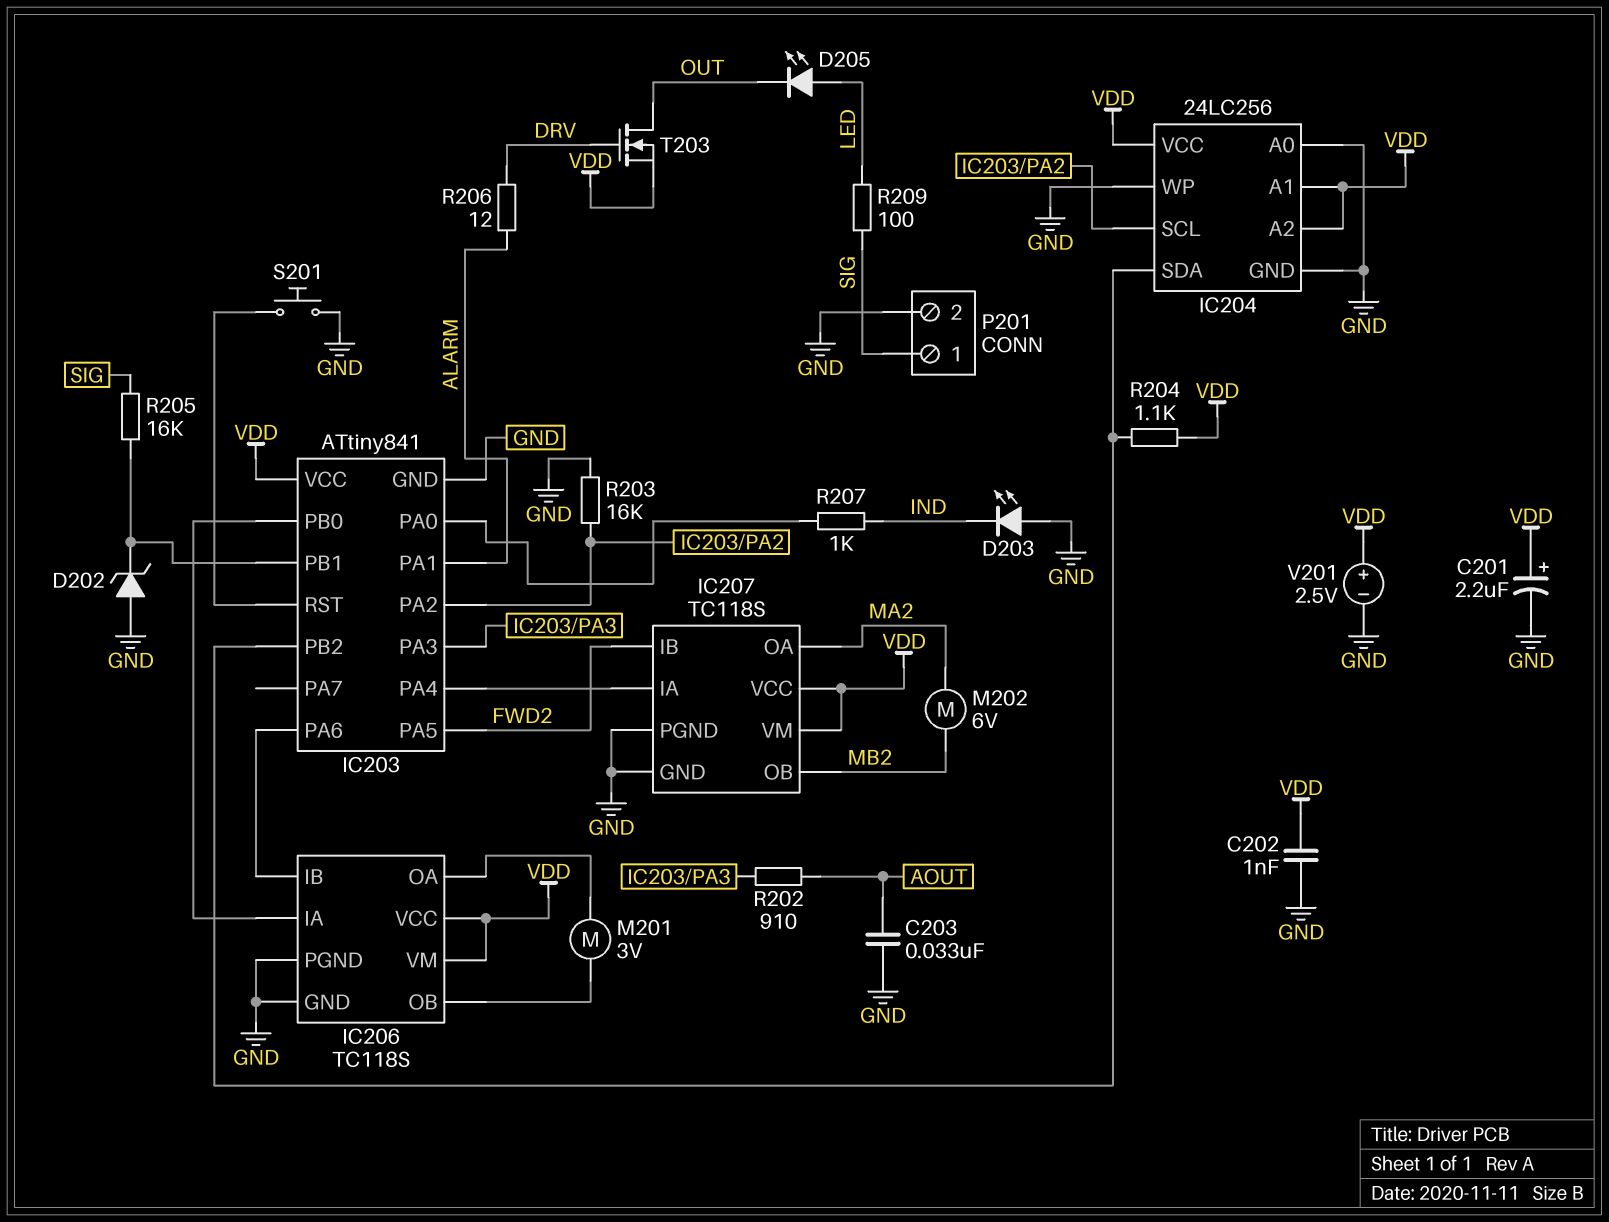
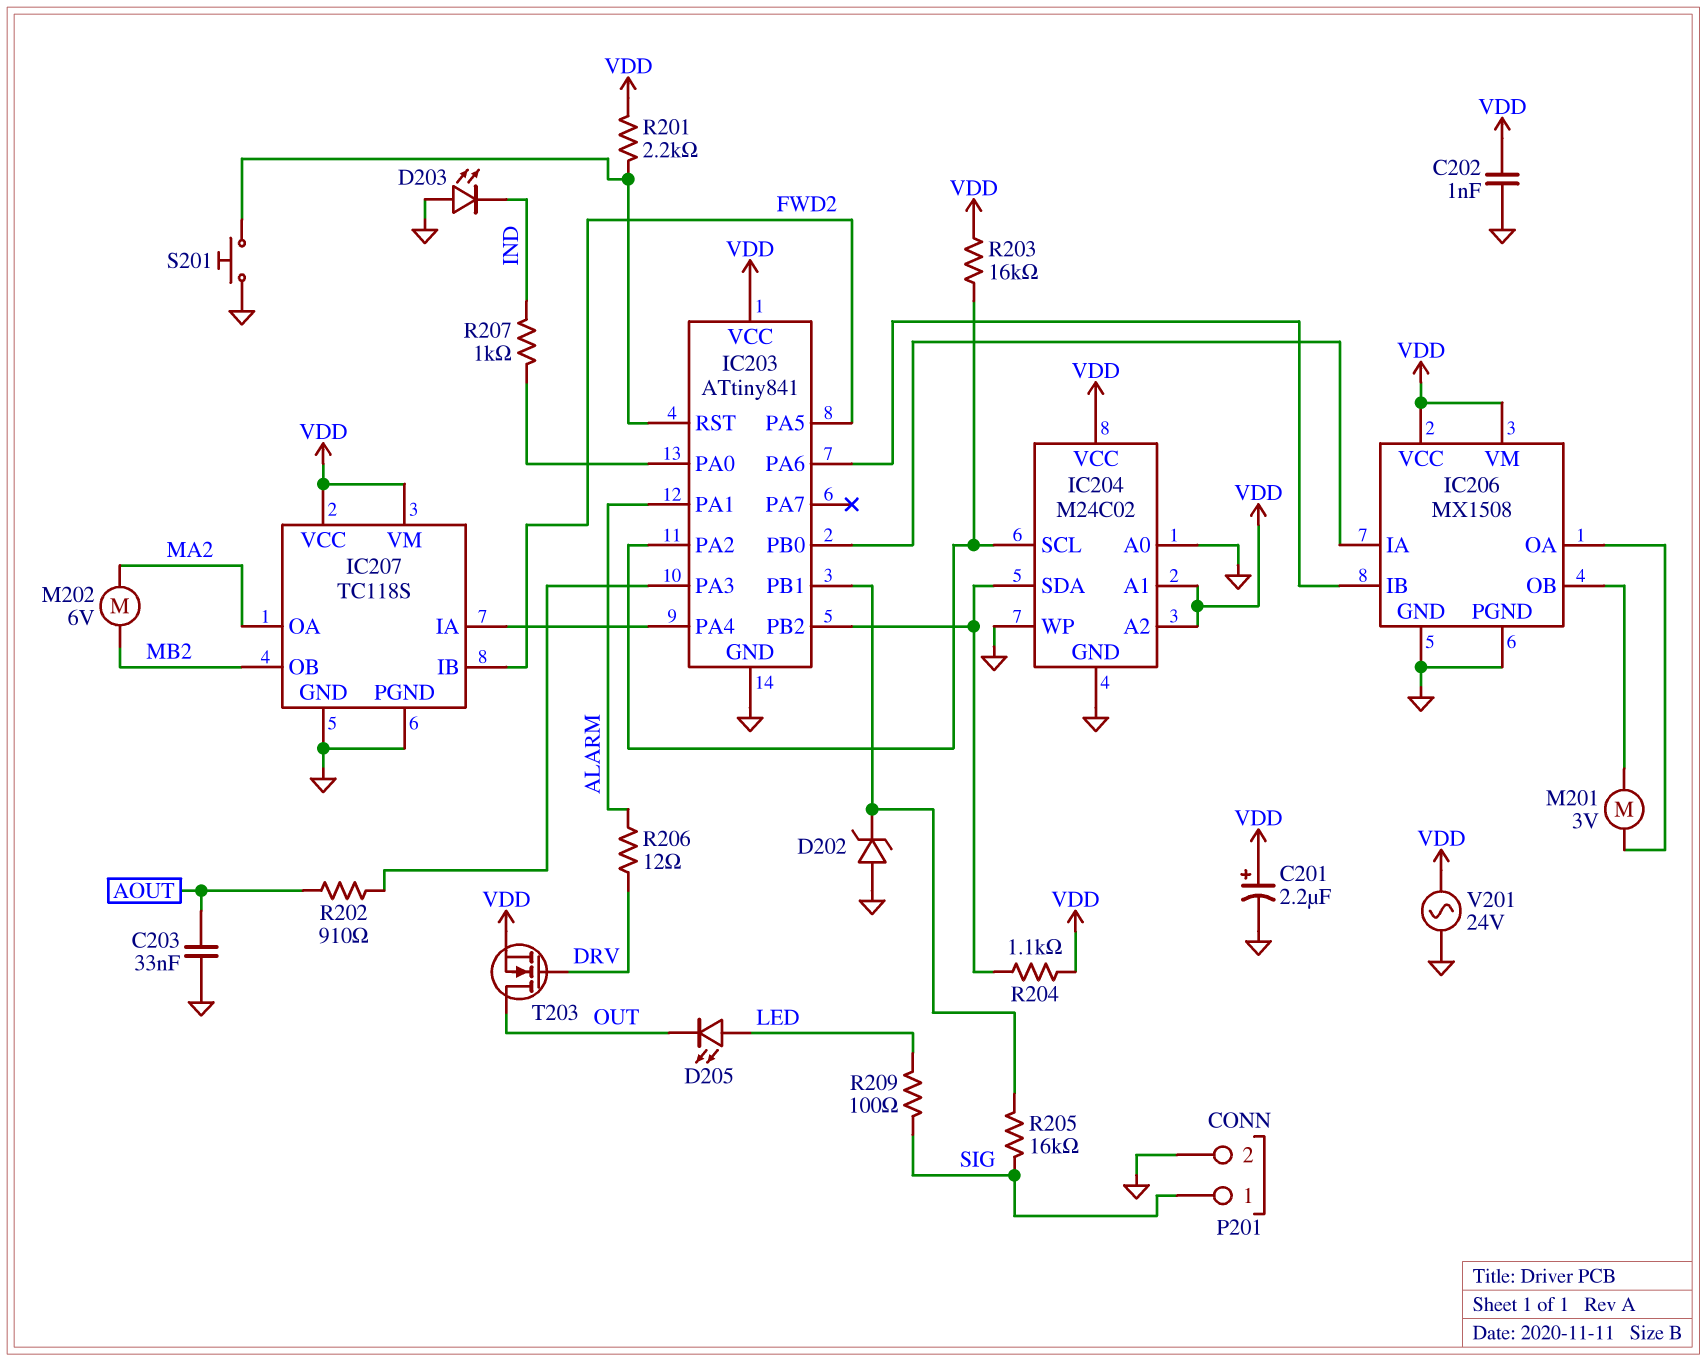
IC204: 24LC256 -> M24C02
IC206: TC118S -> MX1508
R201: none -> 2.2k (IC203/RST, VDD)
R203: 16k (GND, IC203/PA2) -> 16k (IC203/PA2, VDD)
V201: 2.5V (plus VDD, minus GND) -> AC 24V (GND, VDD)

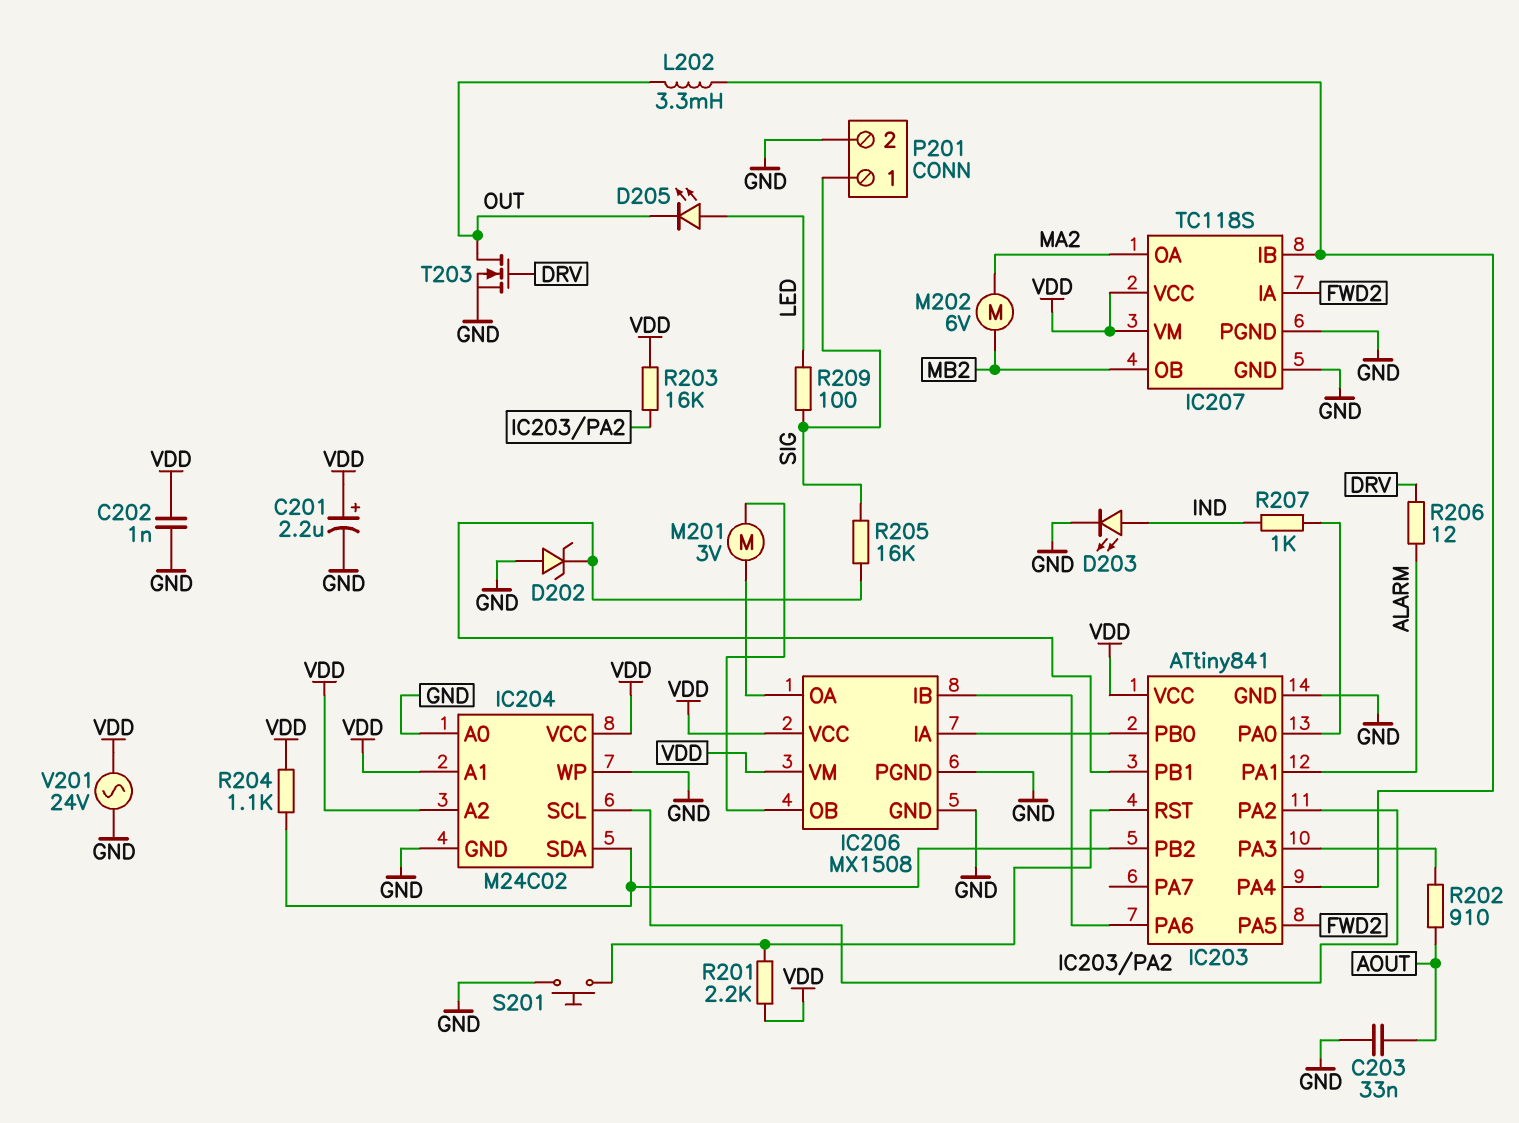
D203: LED (A GND, K IND) -> LED (A IND, K GND)
IC207 pin IA: IC203/PA4 -> FWD2
IC207 pin IB: FWD2 -> IC203/PA4
L202: none -> 3.3mH (IC203/PA4, OUT)
T203: NMOS (G DRV, D OUT, S VDD) -> NMOS (G DRV, D OUT, S GND)

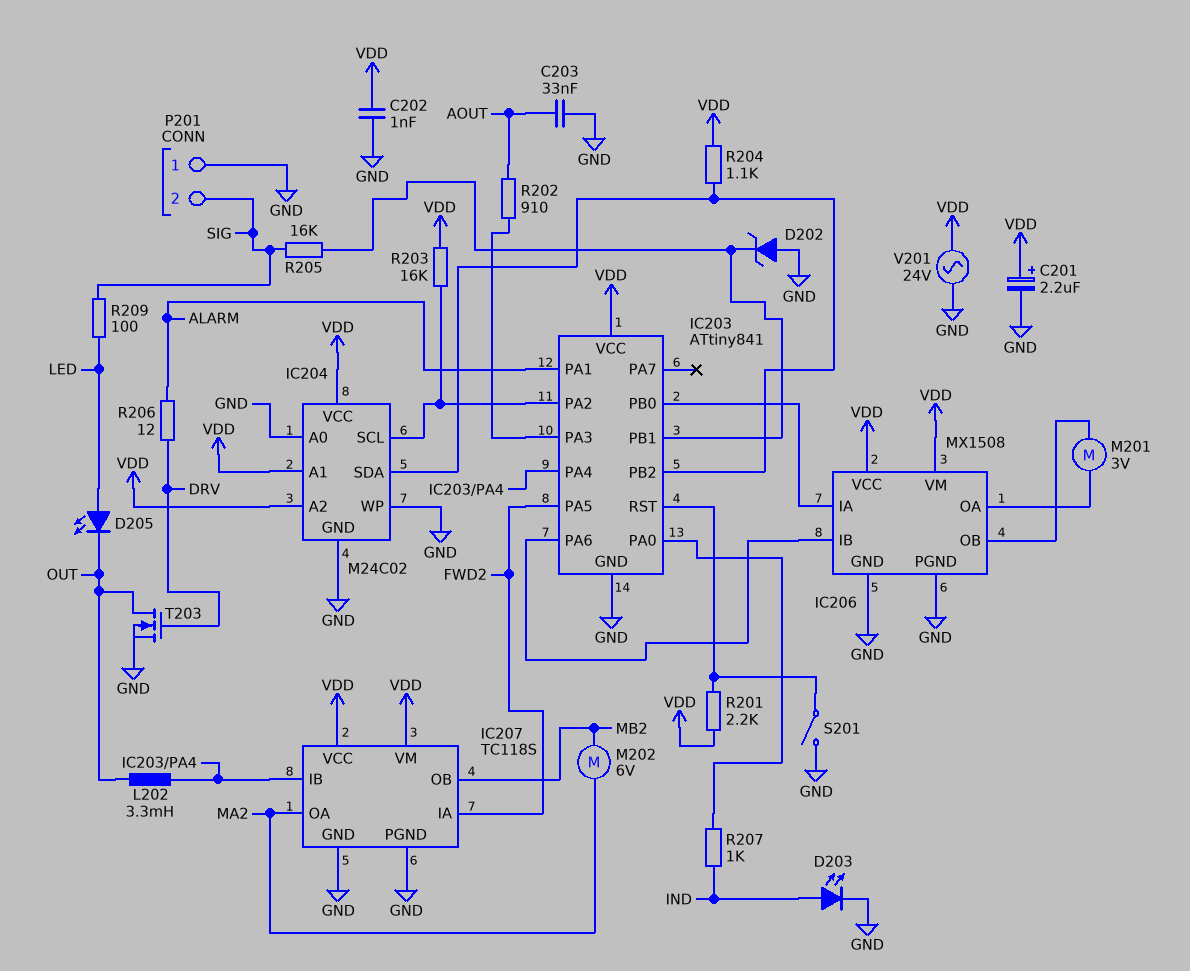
P201 pin 1: SIG -> GND
P201 pin 2: GND -> SIG
S201: button (GND, IC203/RST) -> switch (GND, IC203/RST)

